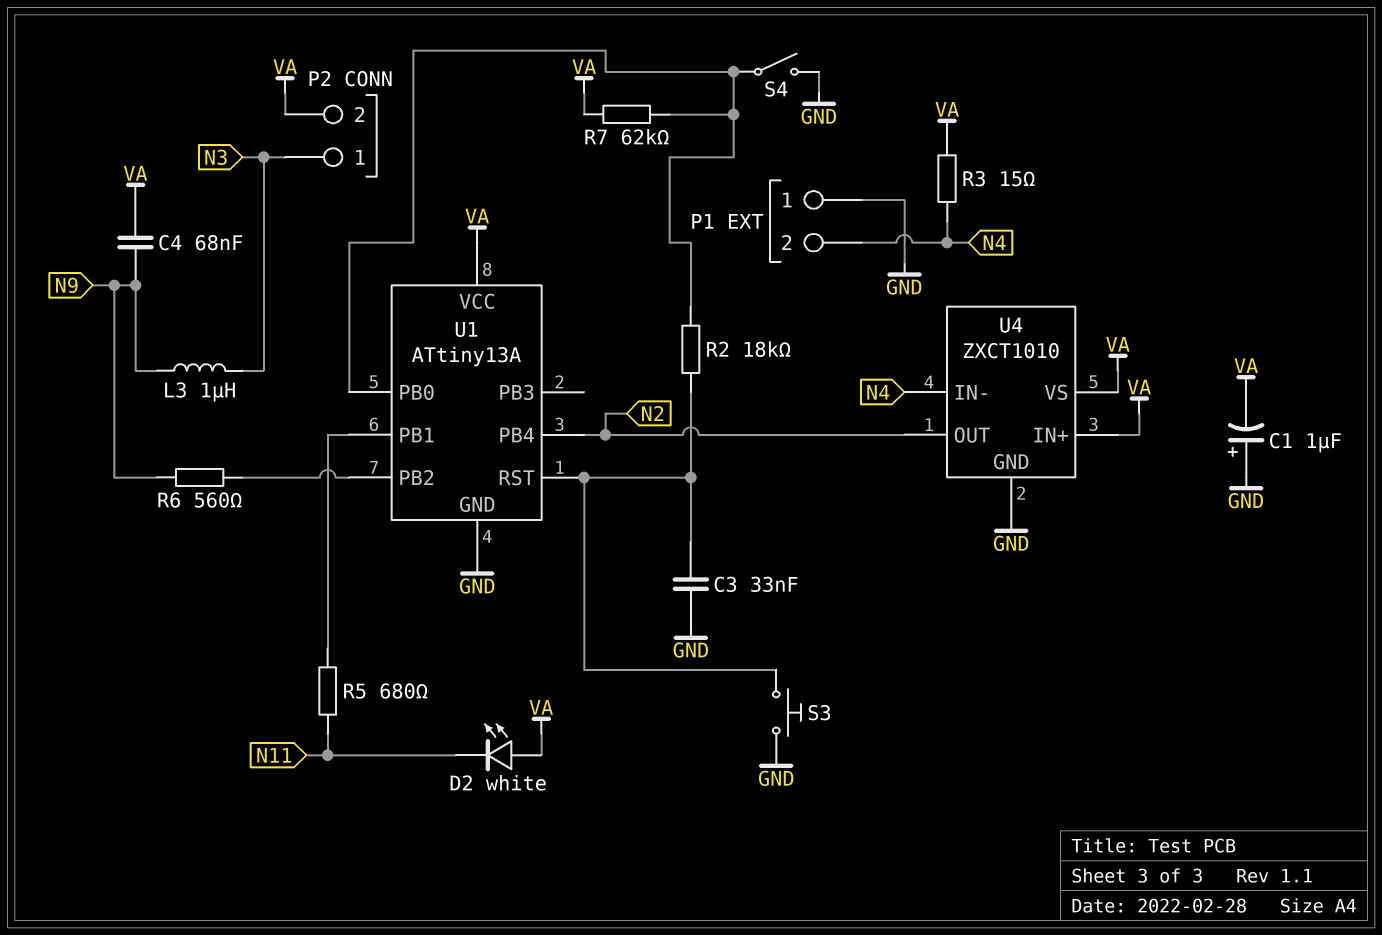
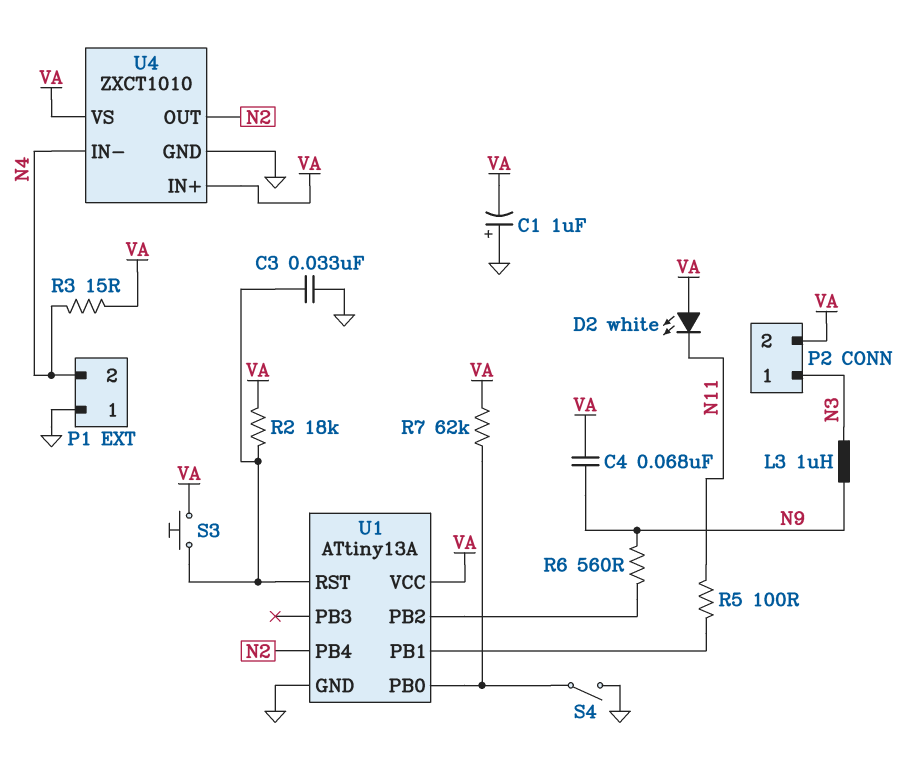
R2: 18k (U1/PB0, U1/RST) -> 18k (U1/RST, VA)
R5: 680 (N11, U1/PB1) -> 100 (N11, U1/PB1)
S3: button (GND, U1/RST) -> button (U1/RST, VA)

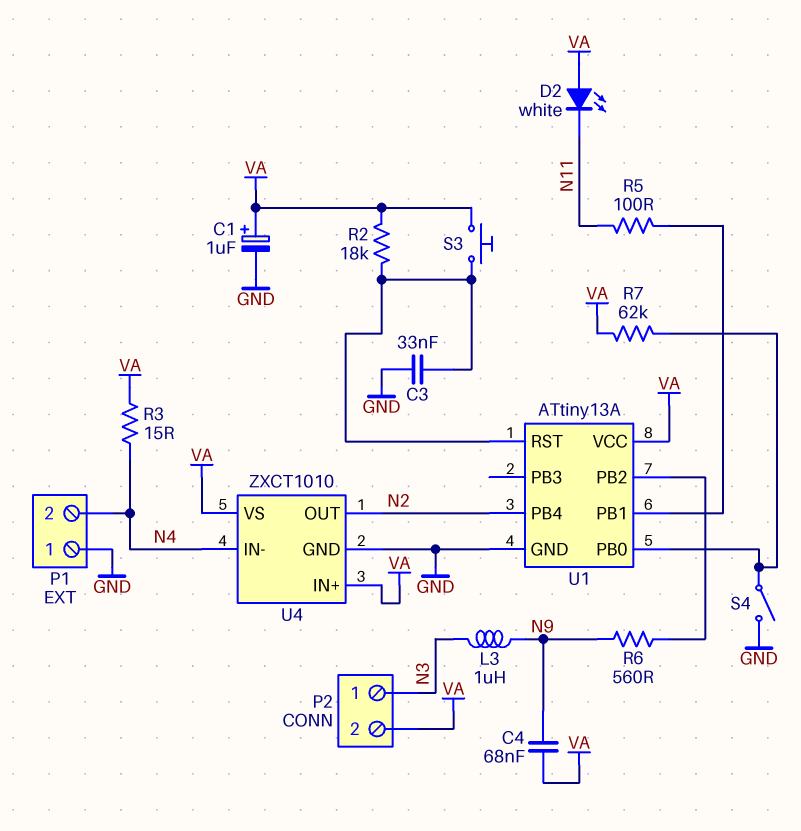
C1: 1uF (plus GND, minus VA) -> 1uF (plus VA, minus GND)

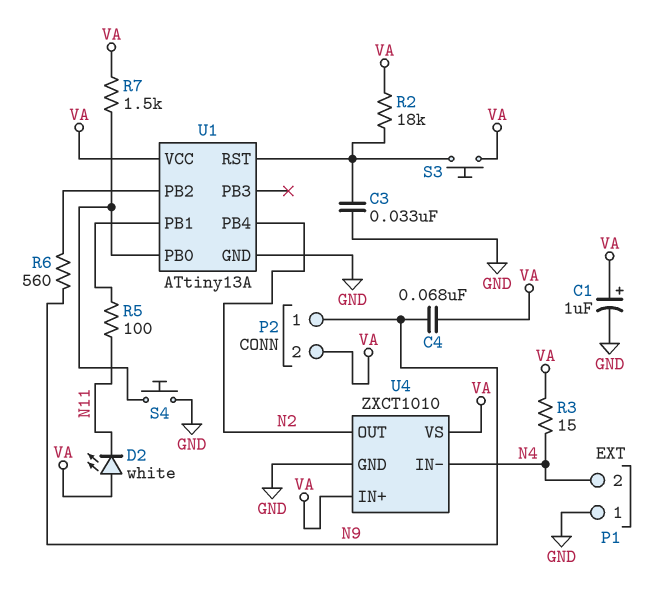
L3: 1uH (N3, N9) -> none
P2 pin 1: N3 -> N9
R7: 62k (U1/PB0, VA) -> 1.5k (U1/PB0, VA)
S4: switch (GND, U1/PB0) -> button (GND, U1/PB0)

